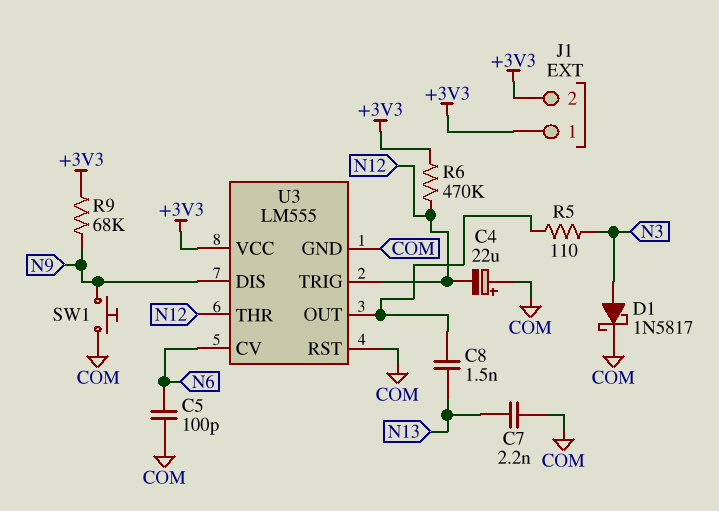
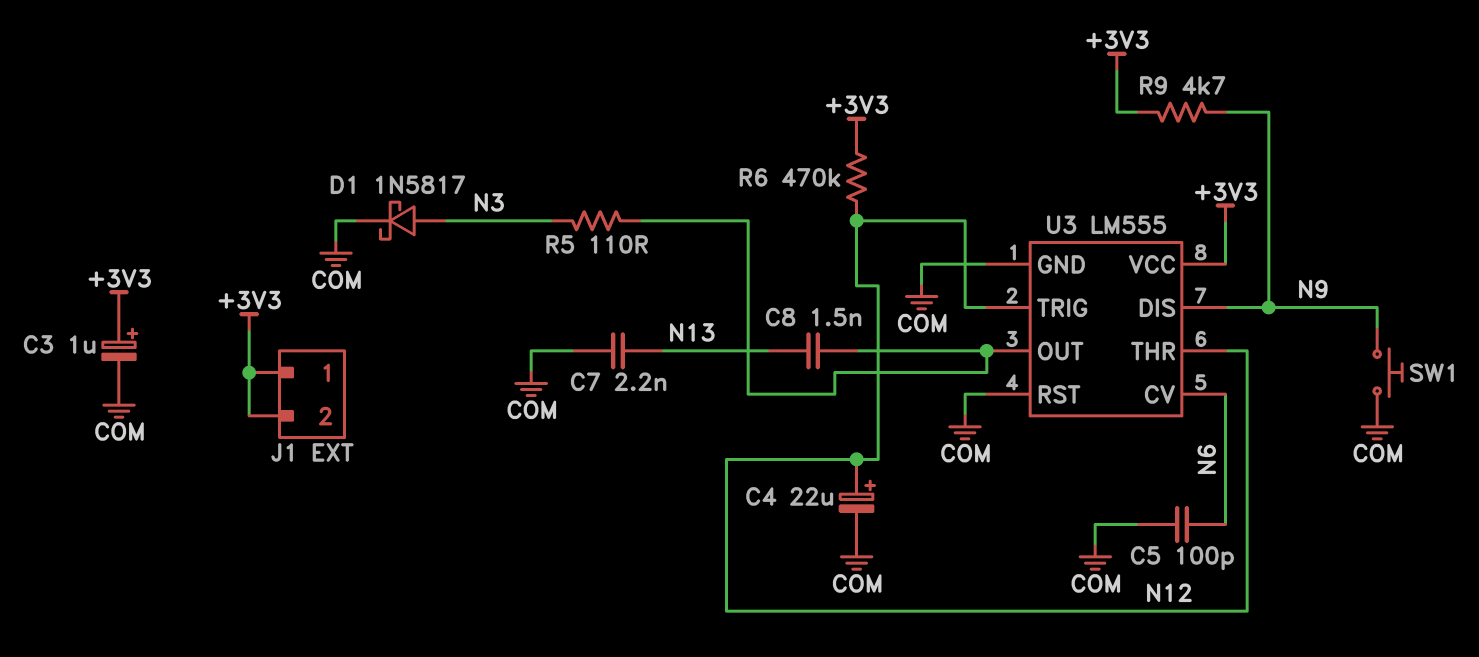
C3: none -> 1uF (plus +3V3, minus COM)
C4: 22uF (plus COM, minus N12) -> 22uF (plus N12, minus COM)
R9: 68k (+3V3, N9) -> 4.7k (+3V3, N9)

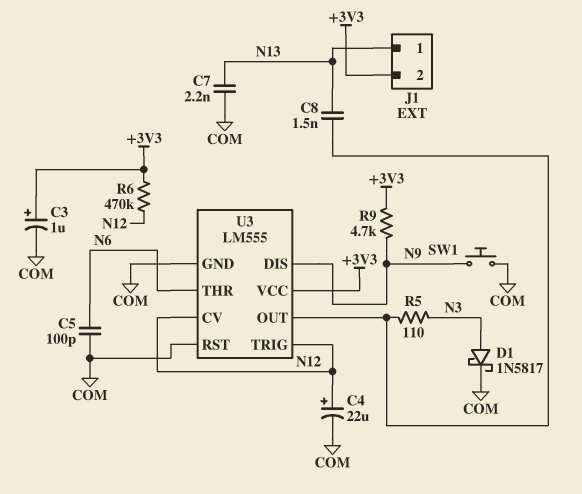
J1 pin 1: +3V3 -> N13
U3 pin CV: N6 -> N12
U3 pin THR: N12 -> N6

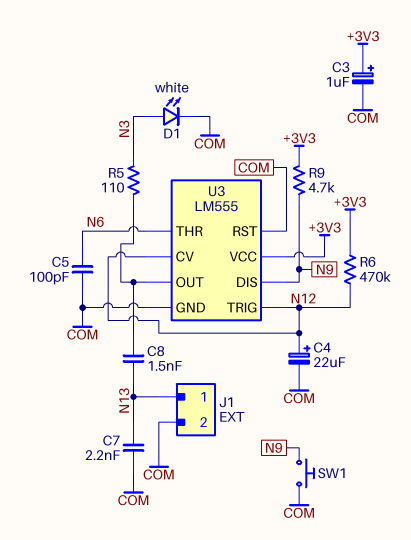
D1: schottky 1N5817 (A N3, K COM) -> LED white (A N3, K COM)
J1 pin 2: +3V3 -> COM

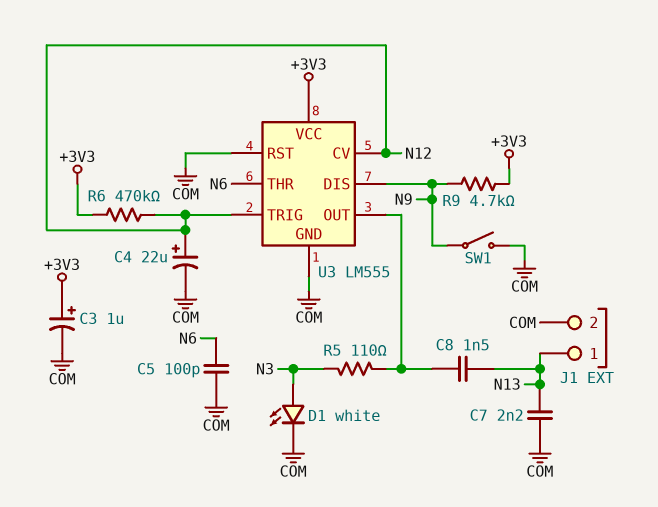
SW1: button (COM, N9) -> switch (COM, N9)

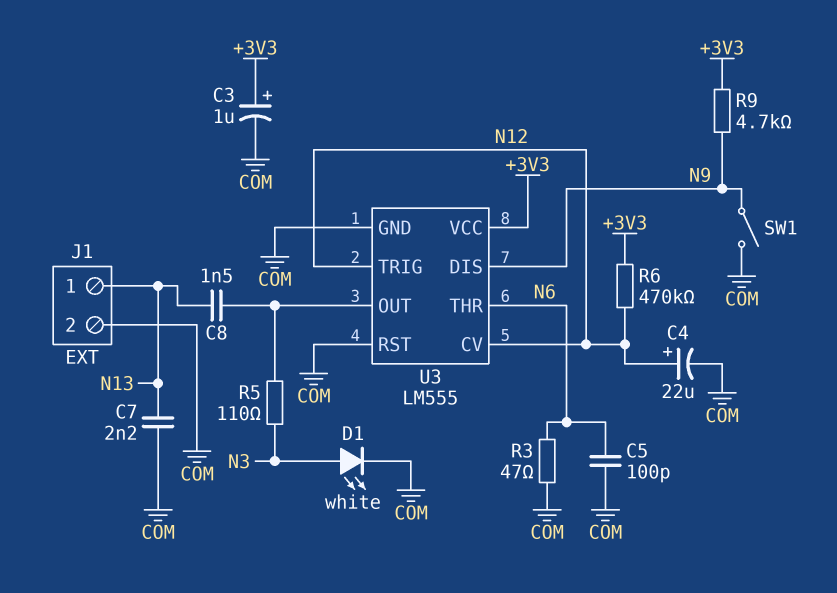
R3: none -> 47 (COM, N6)

